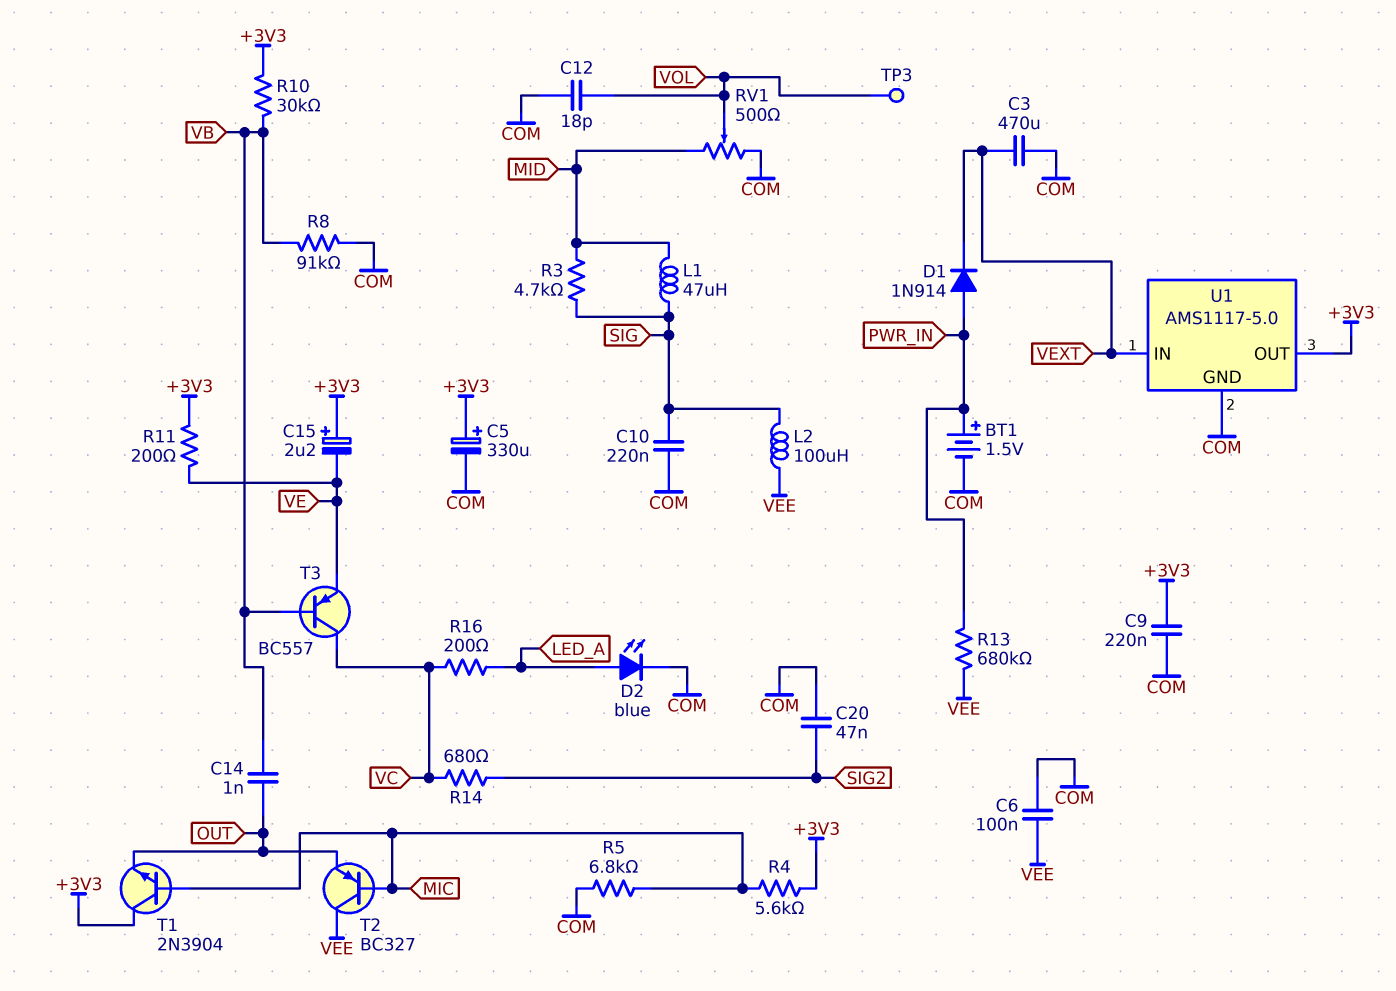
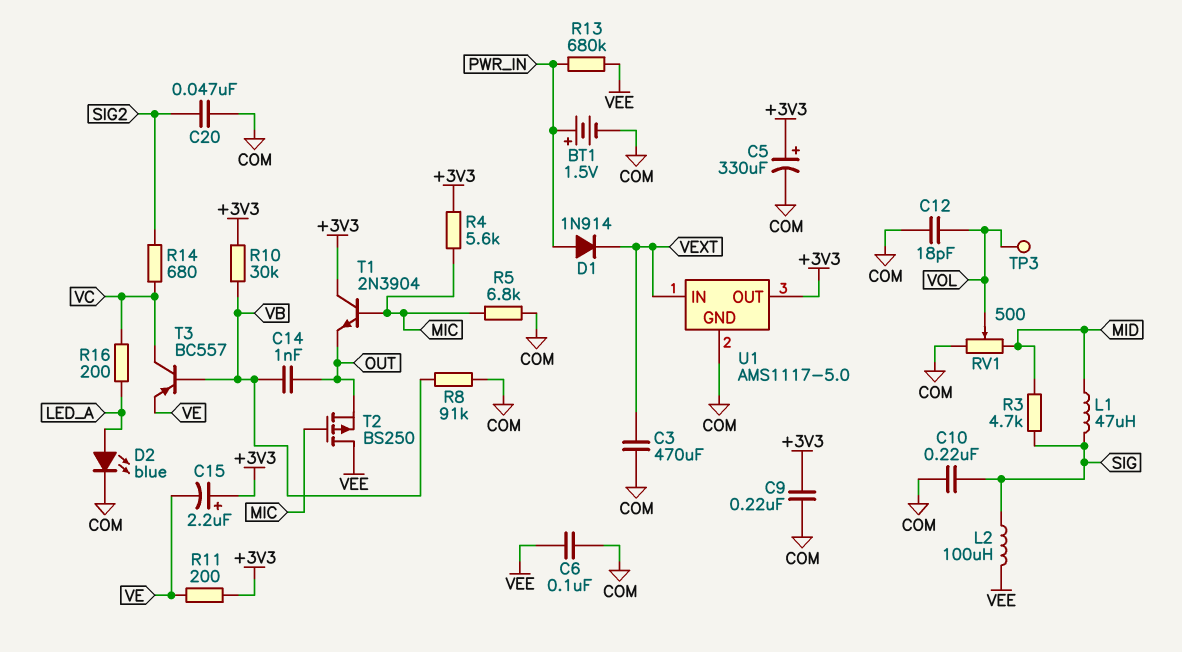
T2: PNP BC327 (B MIC, C VEE, E OUT) -> PMOS BS250 (G MIC, D VEE, S OUT)

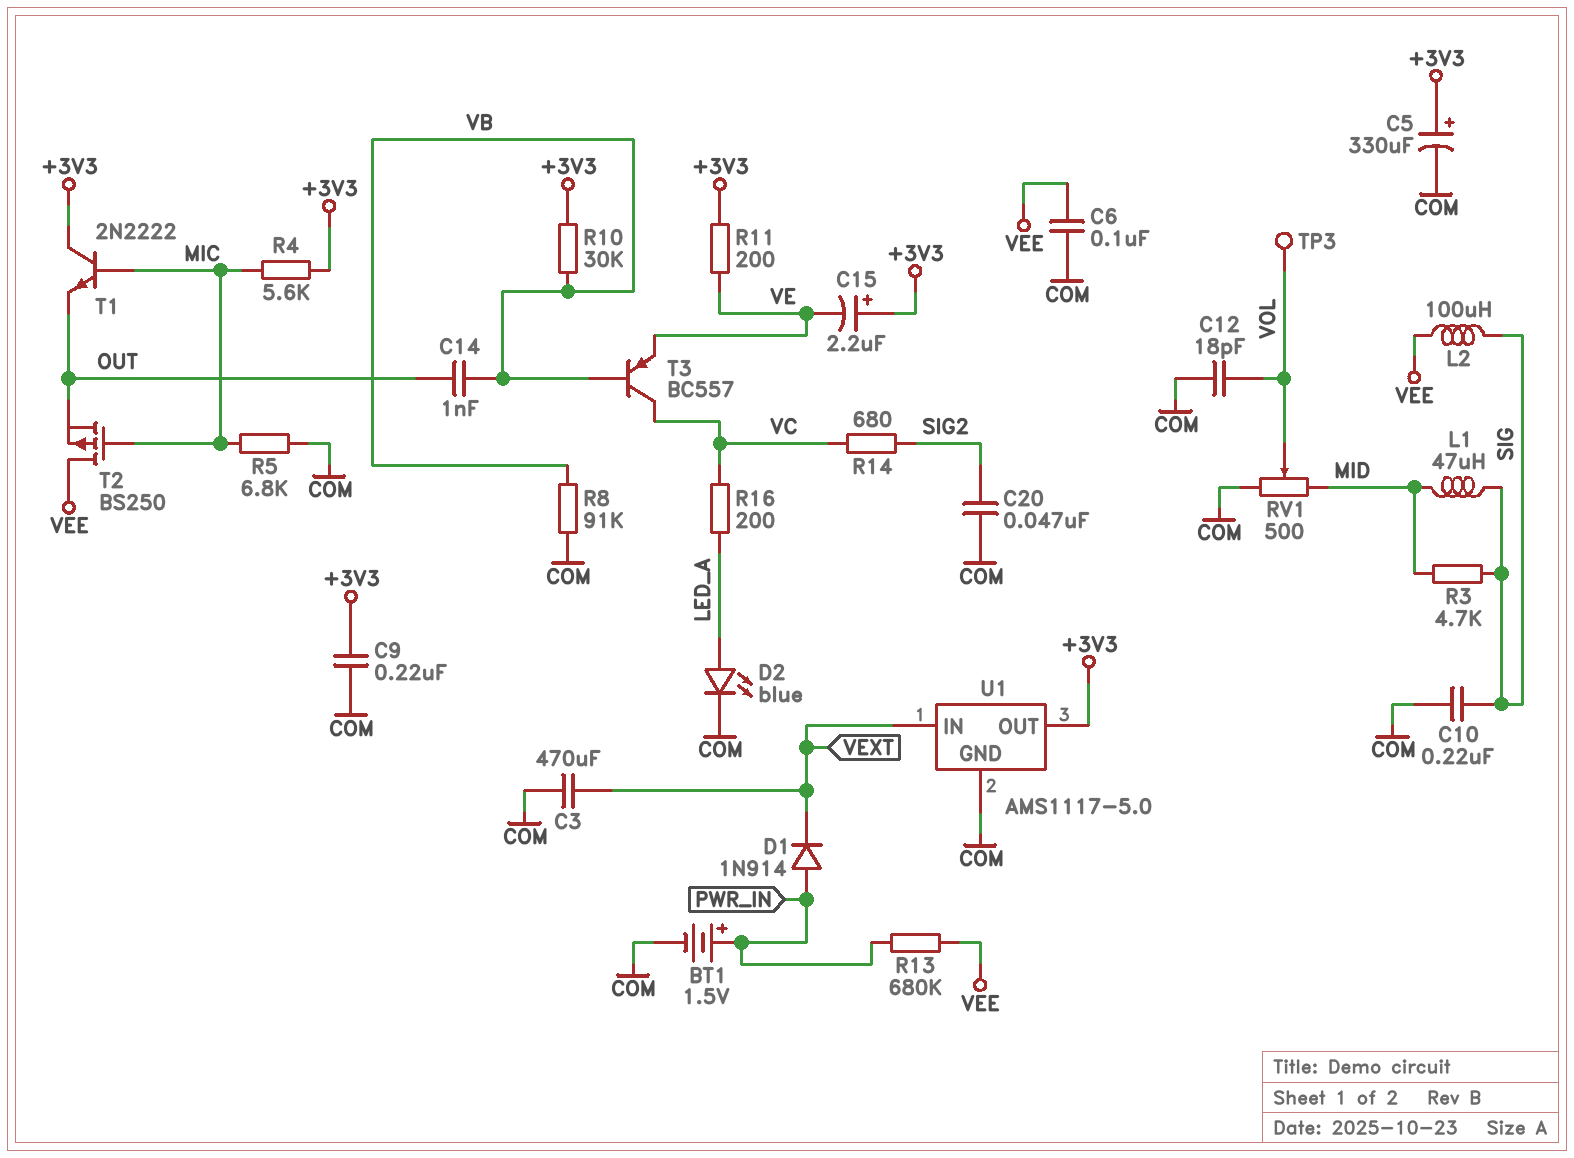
T1: NPN 2N3904 (B MIC, C +3V3, E OUT) -> NPN 2N2222 (B MIC, C +3V3, E OUT)

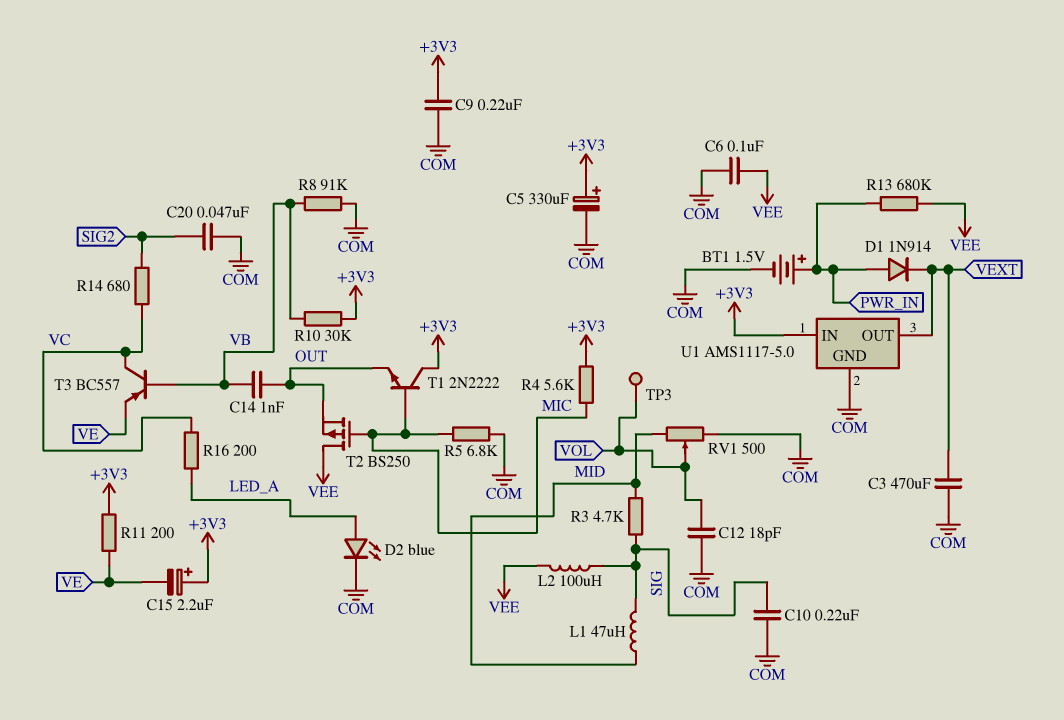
U1 pin IN: VEXT -> +3V3
U1 pin OUT: +3V3 -> VEXT

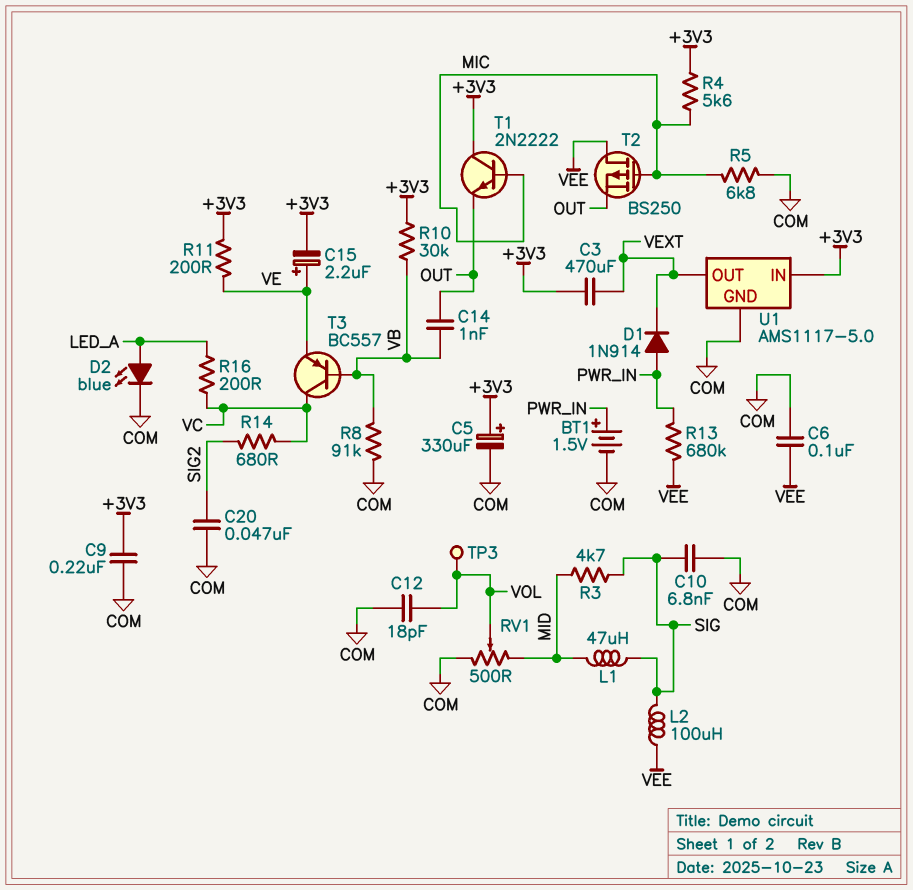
C3: 470uF (COM, VEXT) -> 470uF (+3V3, VEXT)
C10: 220nF (COM, SIG) -> 6.8nF (COM, SIG)
C15: 2.2uF (plus +3V3, minus VE) -> 2.2uF (plus VE, minus +3V3)

